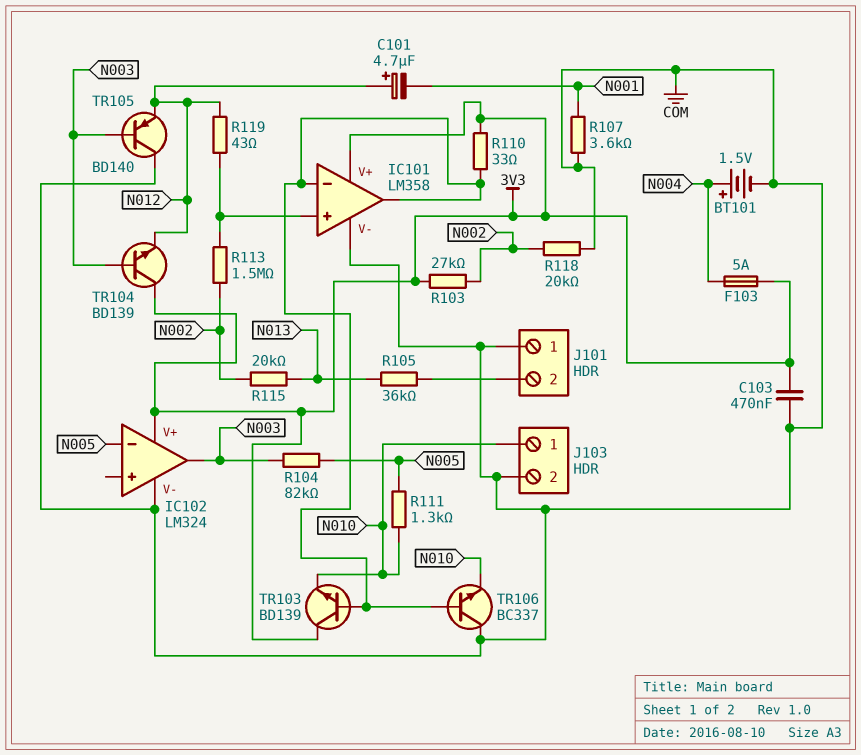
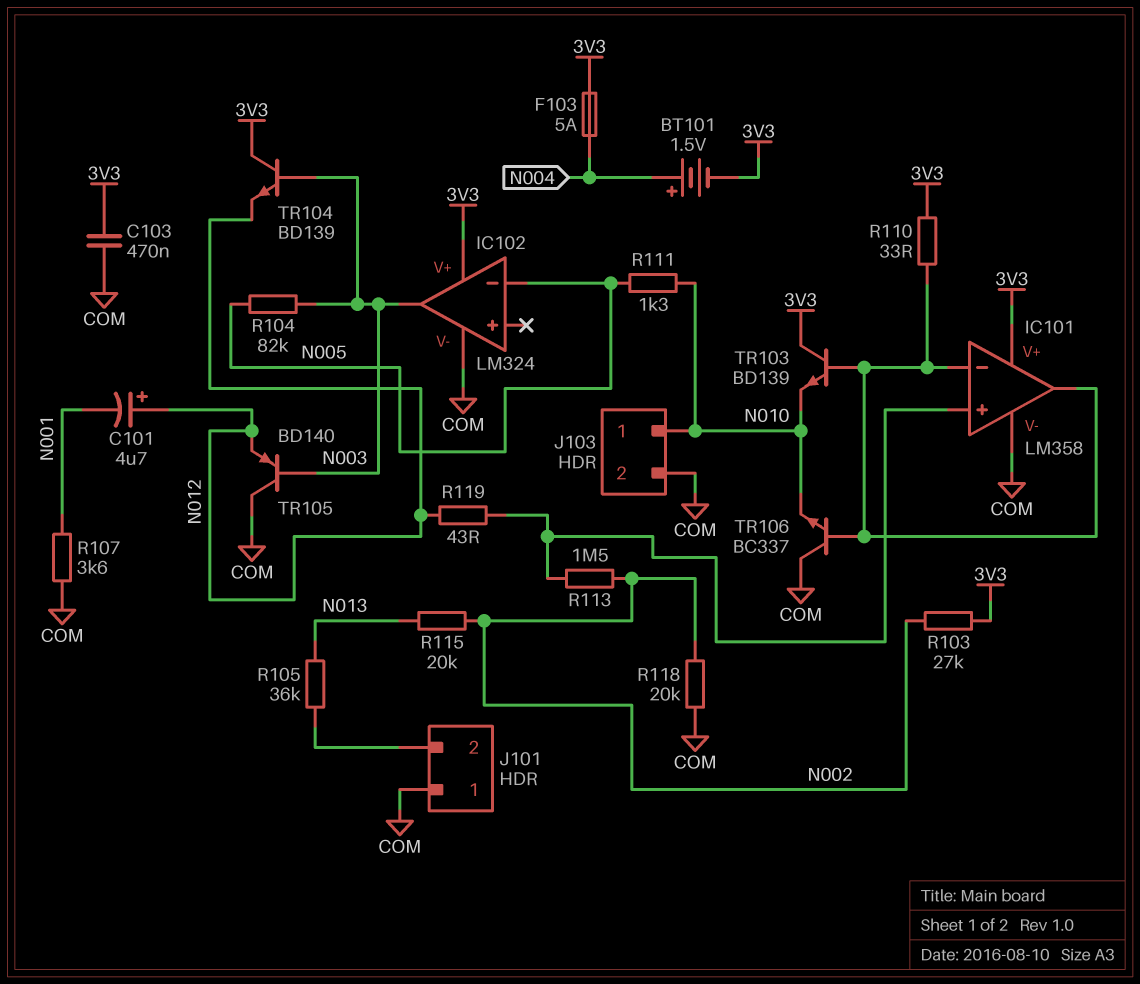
BT101: 1.5V (plus N004, minus COM) -> 1.5V (plus N004, minus 3V3)

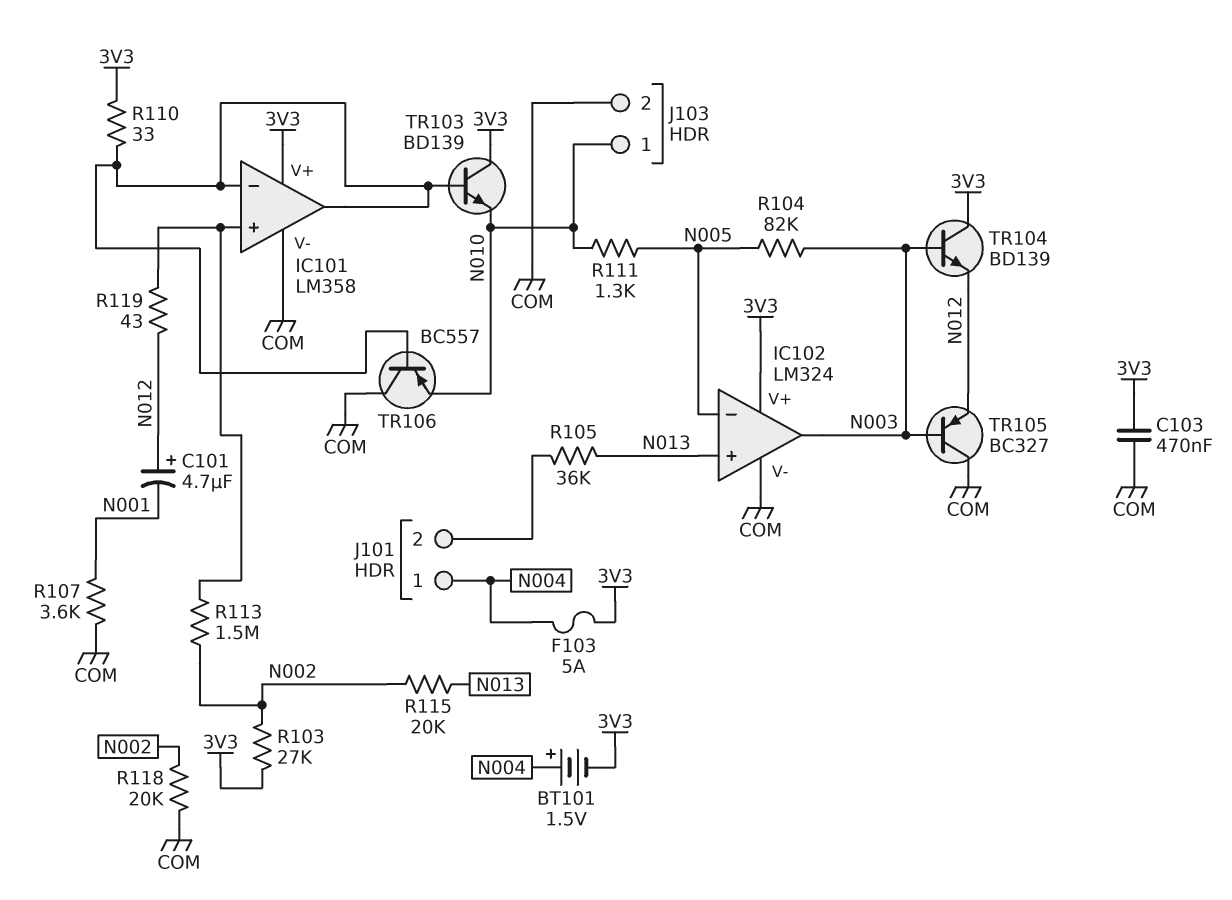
IC102 pin in+: none -> N013
J101 pin 1: COM -> N004
TR105: PNP BD140 (B N003, C COM, E N012) -> PNP BC327 (B N003, C COM, E N012)
TR106: NPN BC337 (B IC101/in-, C COM, E N010) -> PNP BC557 (B IC101/in-, C COM, E N010)

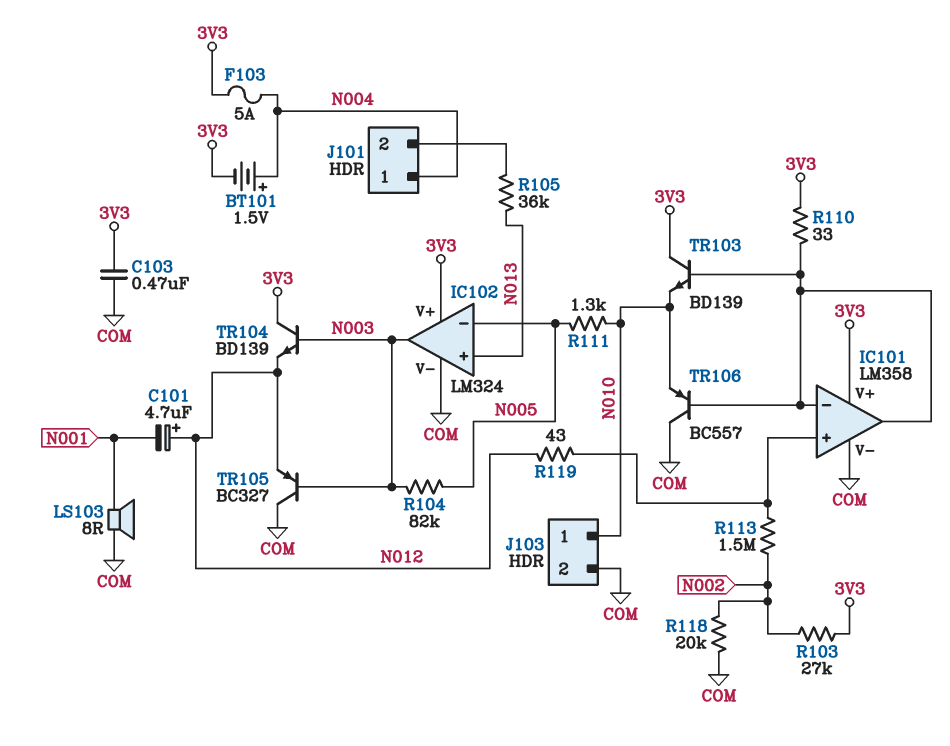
LS103: none -> speaker 8R (COM, N001)
R107: 3.6k (COM, N001) -> none
R115: 20k (N002, N013) -> none

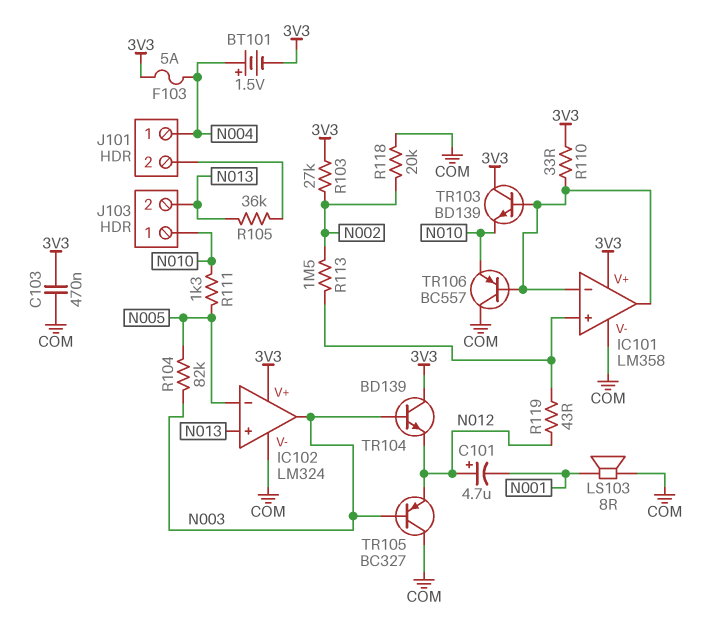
J103 pin 2: COM -> N013

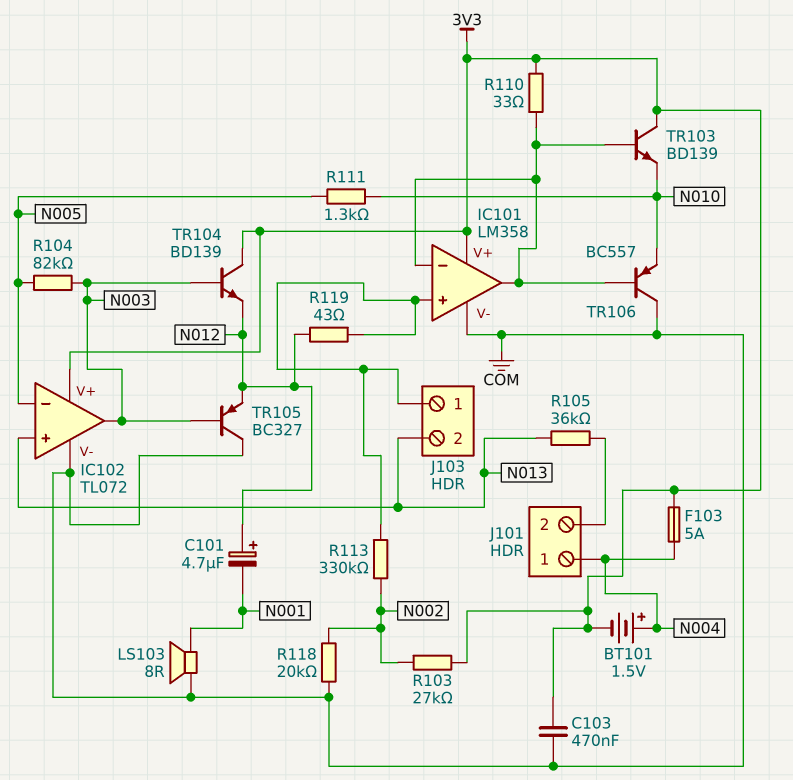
IC102: LM324 -> TL072
J103 pin 1: N010 -> IC101/in+
R113: 1.5M (IC101/in+, N002) -> 330k (IC101/in+, N002)

